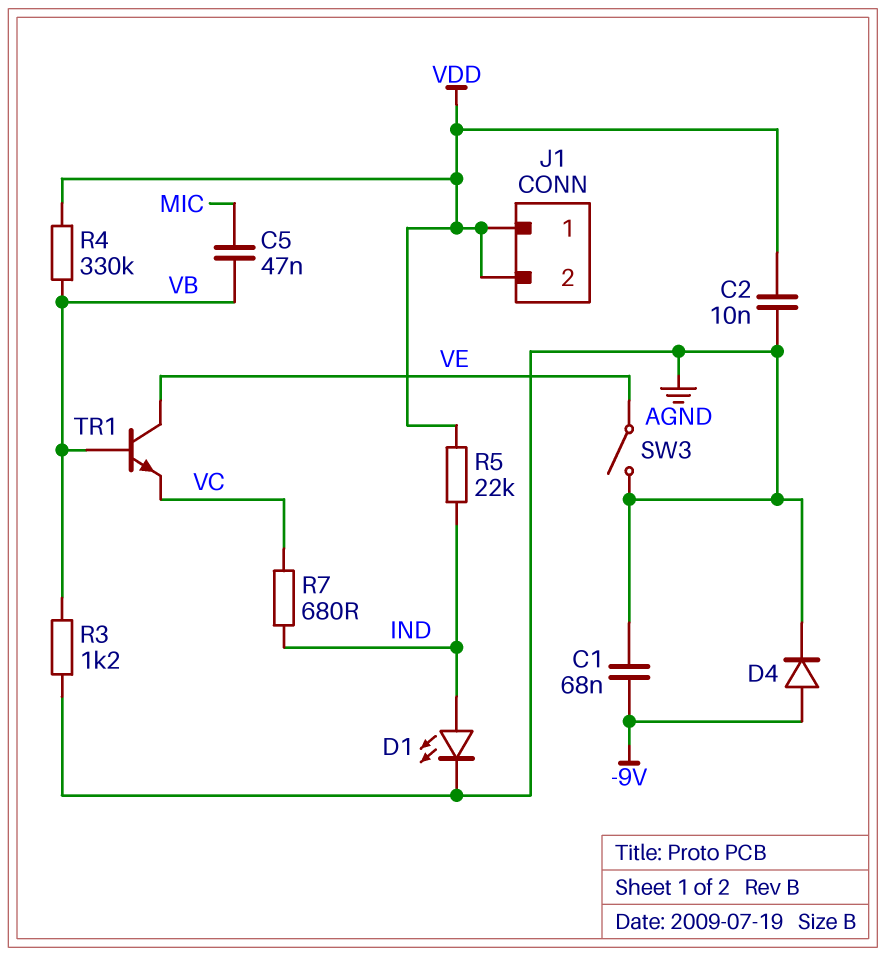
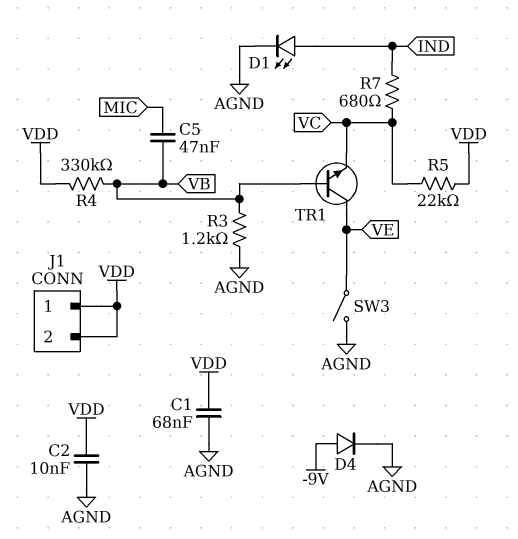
C1: 68nF (-9V, AGND) -> 68nF (AGND, VDD)
R5: 22k (IND, VDD) -> 22k (VC, VDD)

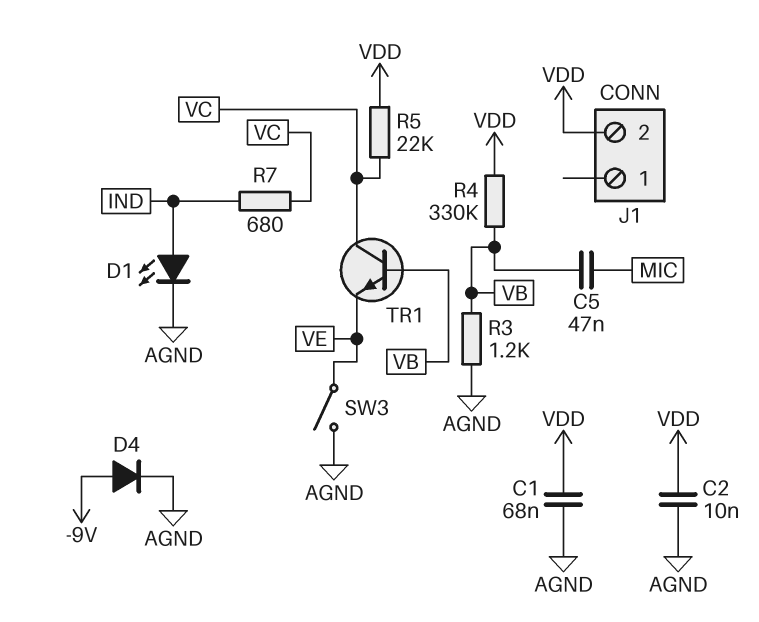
J1 pin 1: VDD -> none
TR1: NPN (B VB, C VE, E VC) -> NPN (B VB, C VC, E VE)

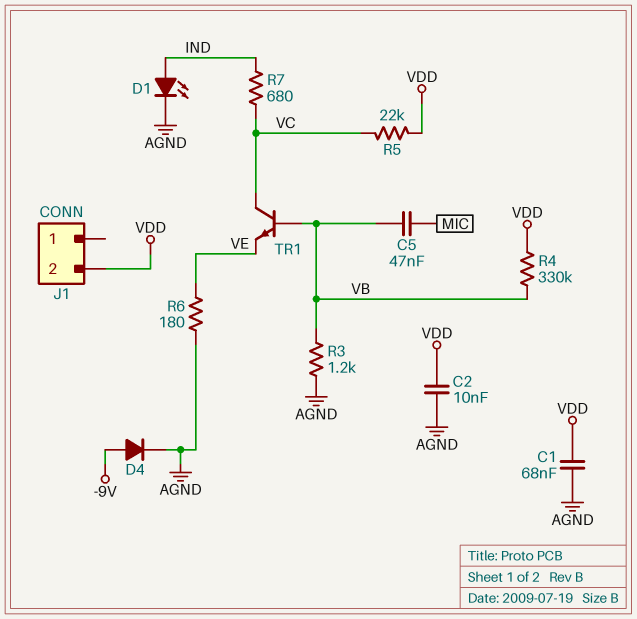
R6: none -> 180 (AGND, VE)
SW3: switch (AGND, VE) -> none

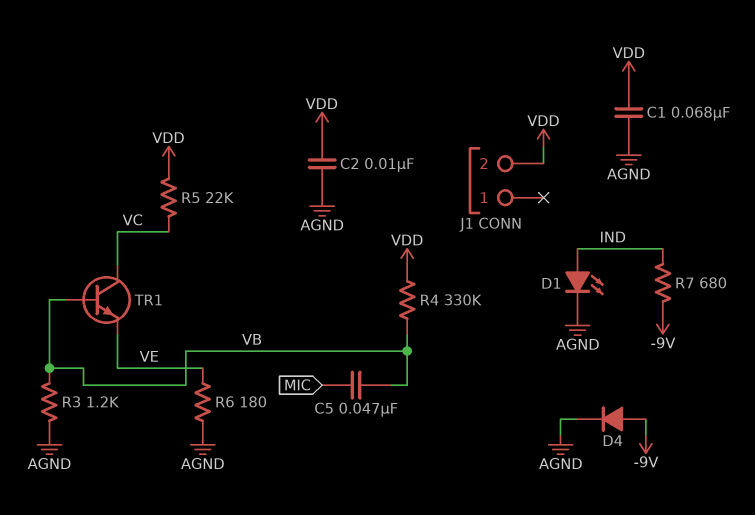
R7: 680 (IND, VC) -> 680 (-9V, IND)

